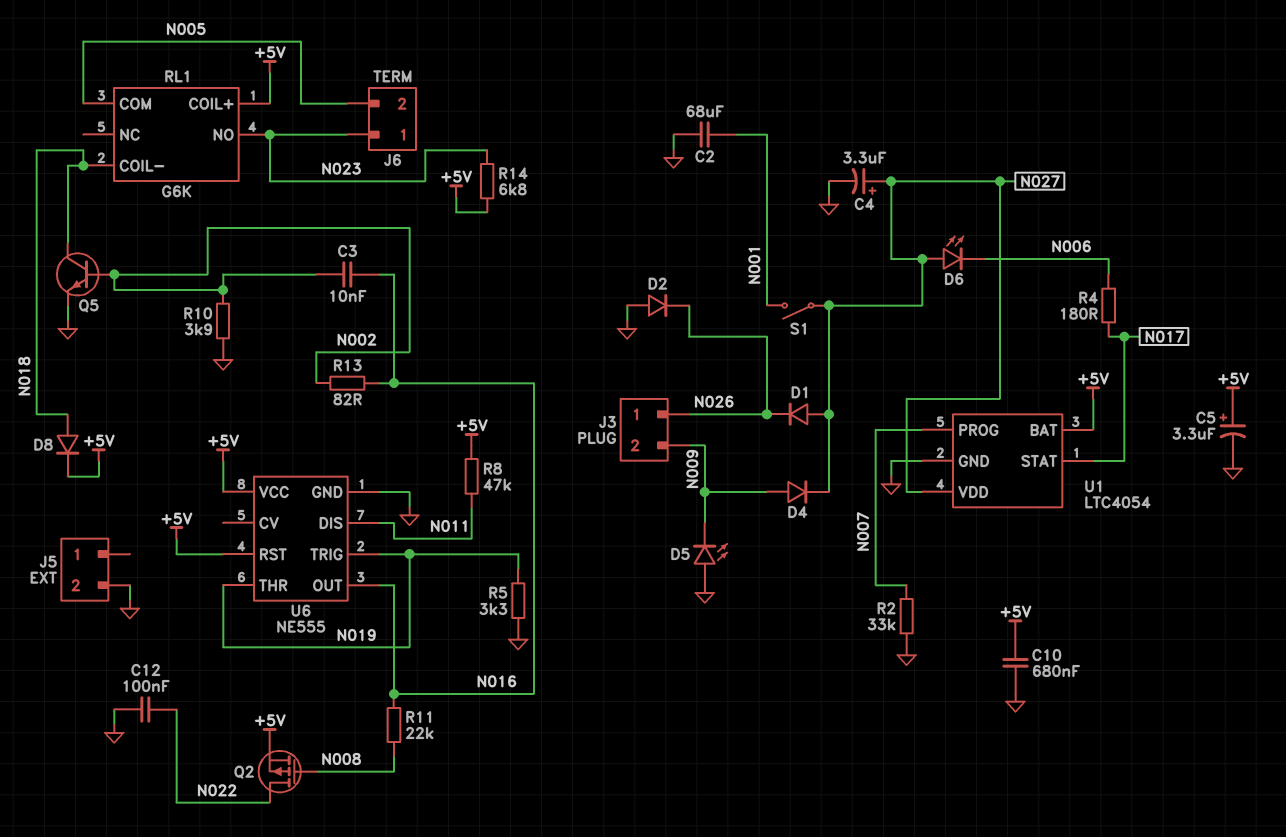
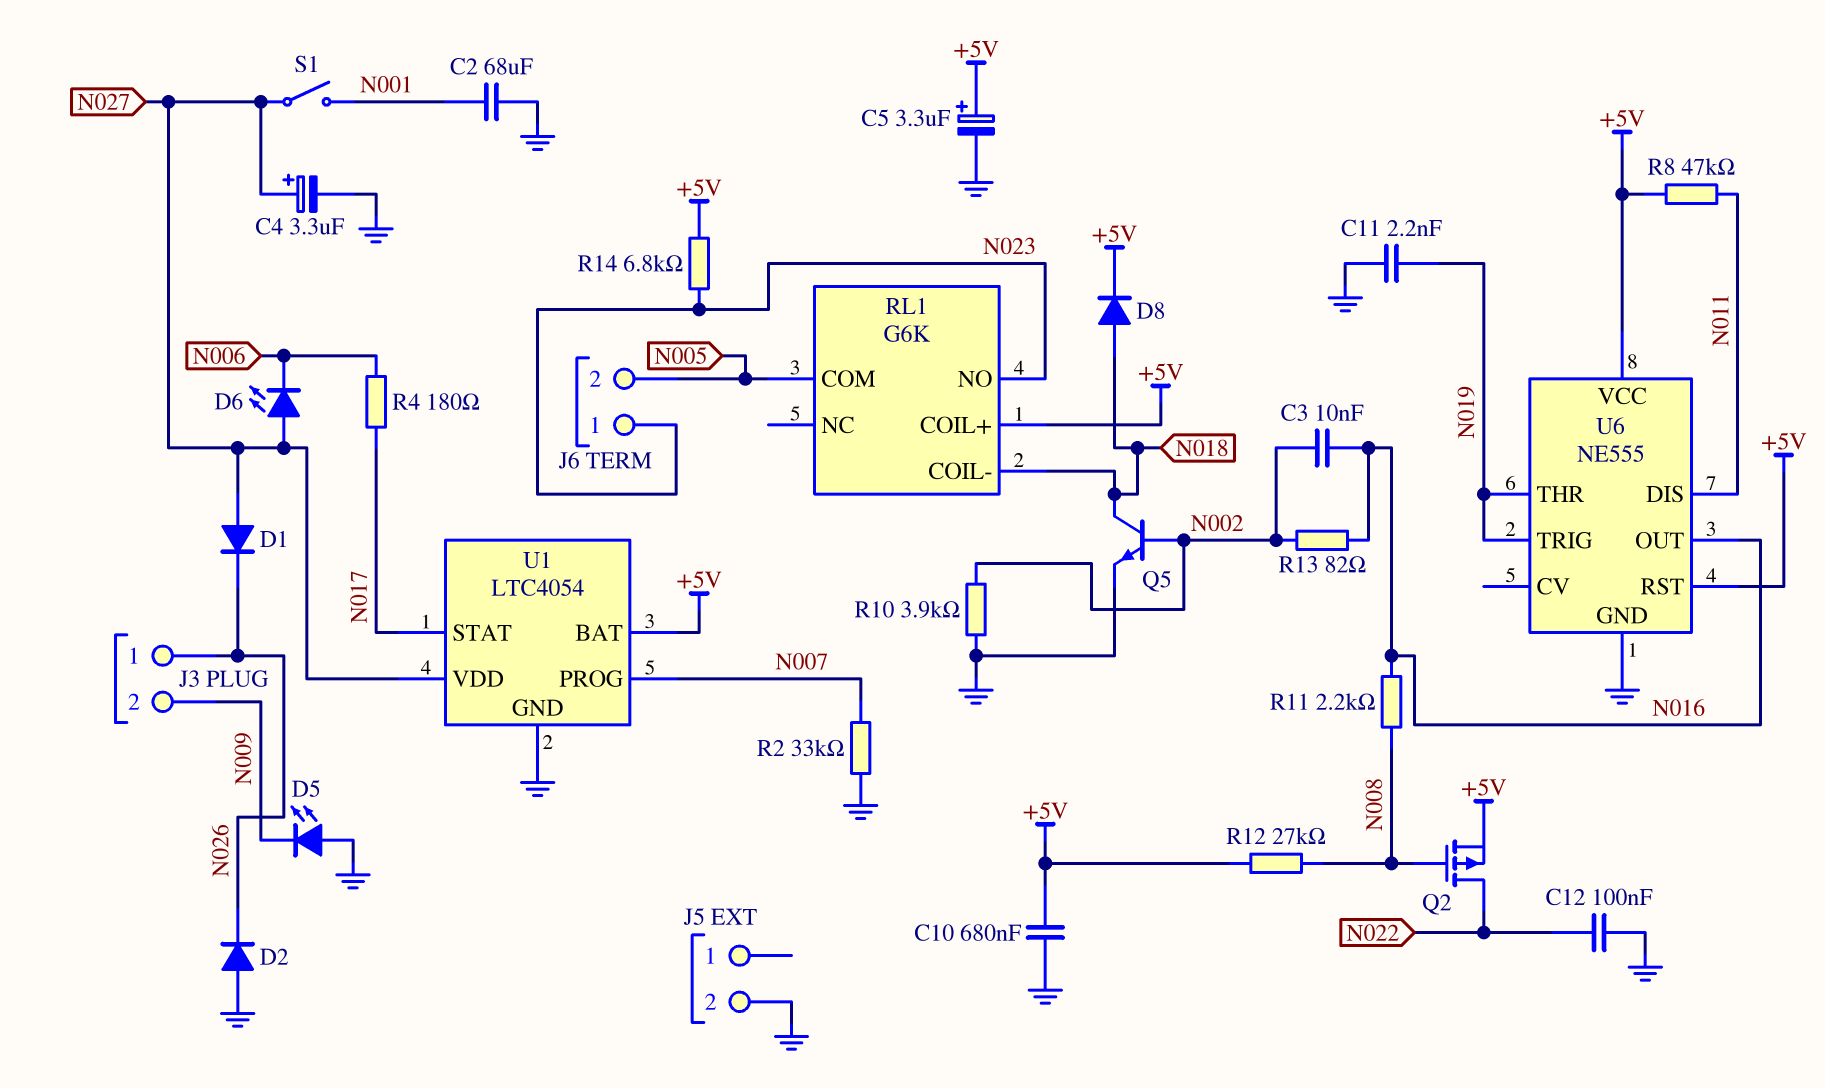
C11: none -> 2.2nF (GND, N019)
D4: diode (A N009, K N027) -> none
R5: 3.3k (GND, N019) -> none
R11: 22k (N008, N016) -> 2.2k (N008, N016)
R12: none -> 27k (+5V, N008)

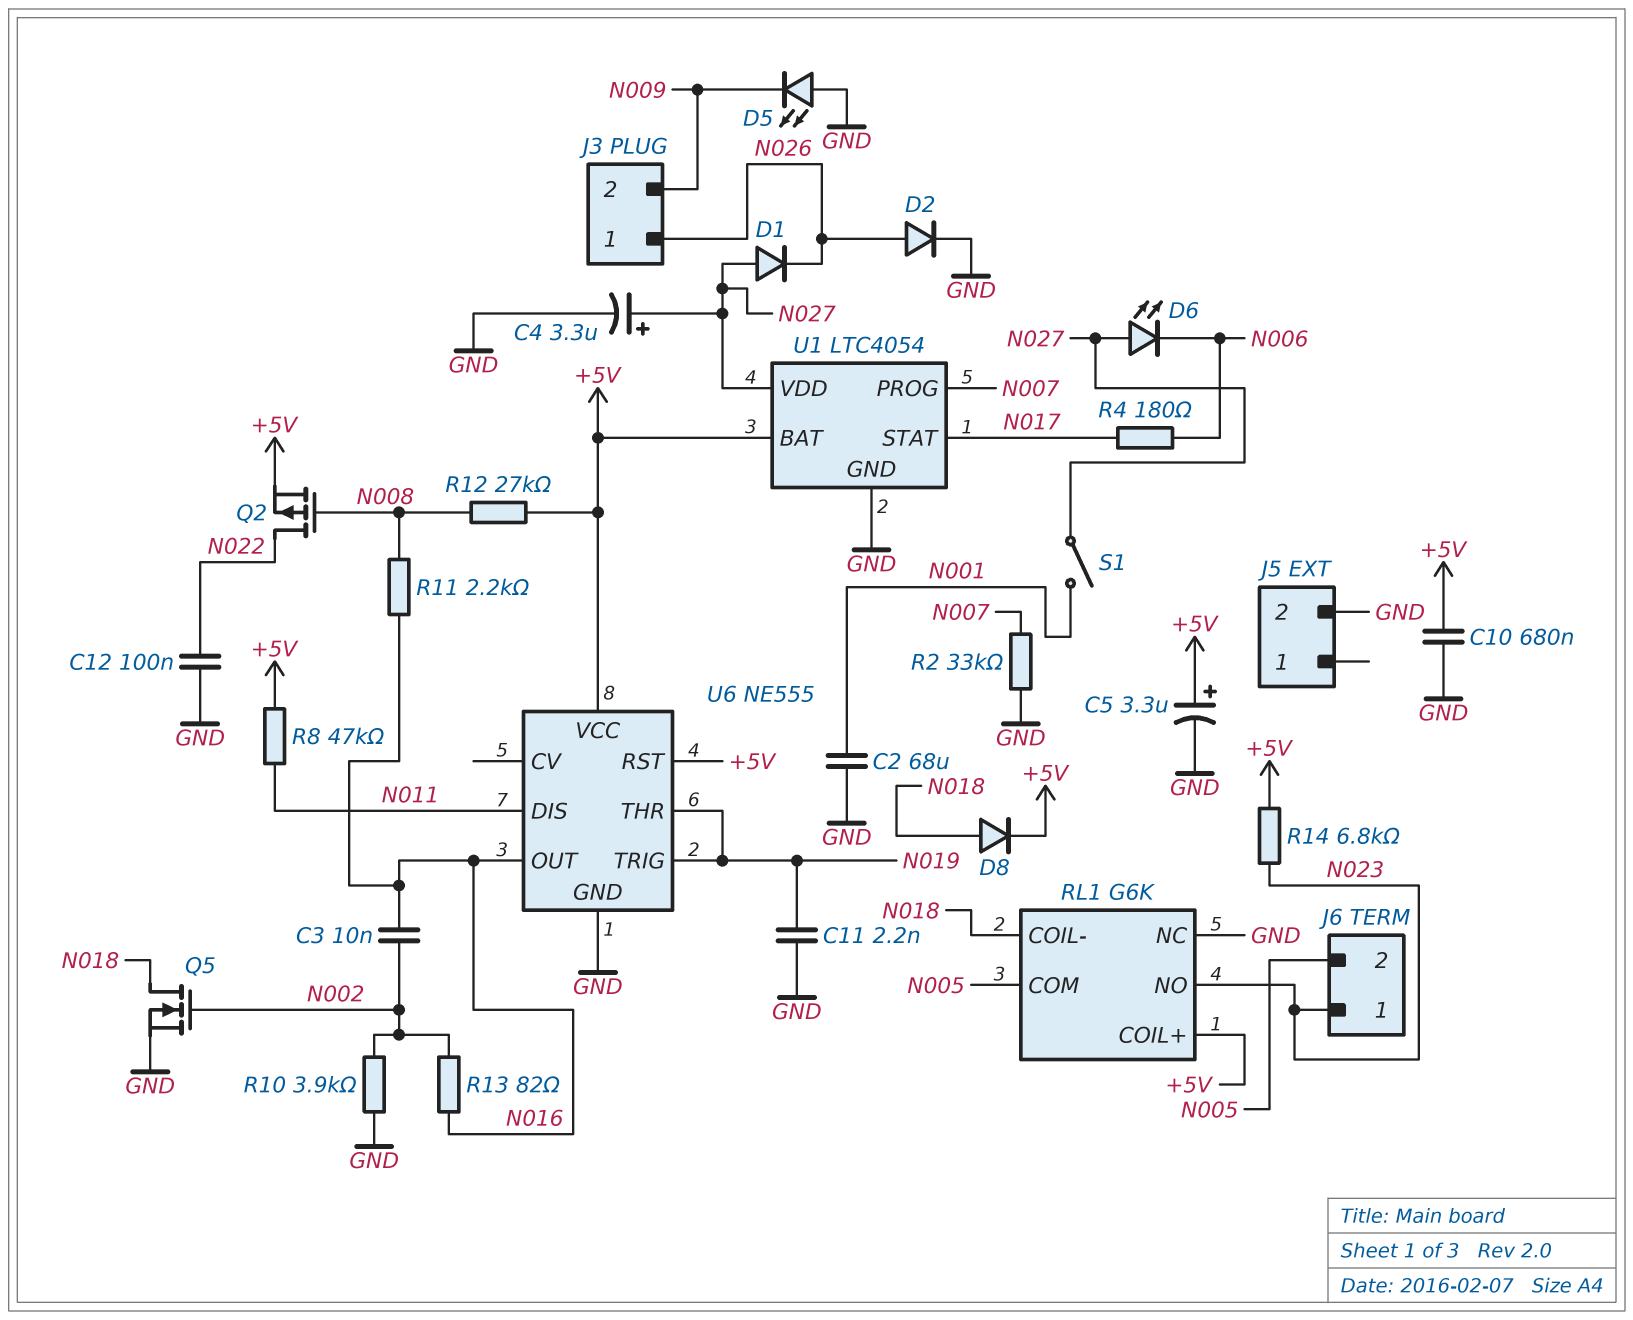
D2: diode (A GND, K N026) -> diode (A N026, K GND)
Q5: NPN (B N002, C N018, E GND) -> NMOS (G N002, D N018, S GND)
RL1 pin NC: none -> GND

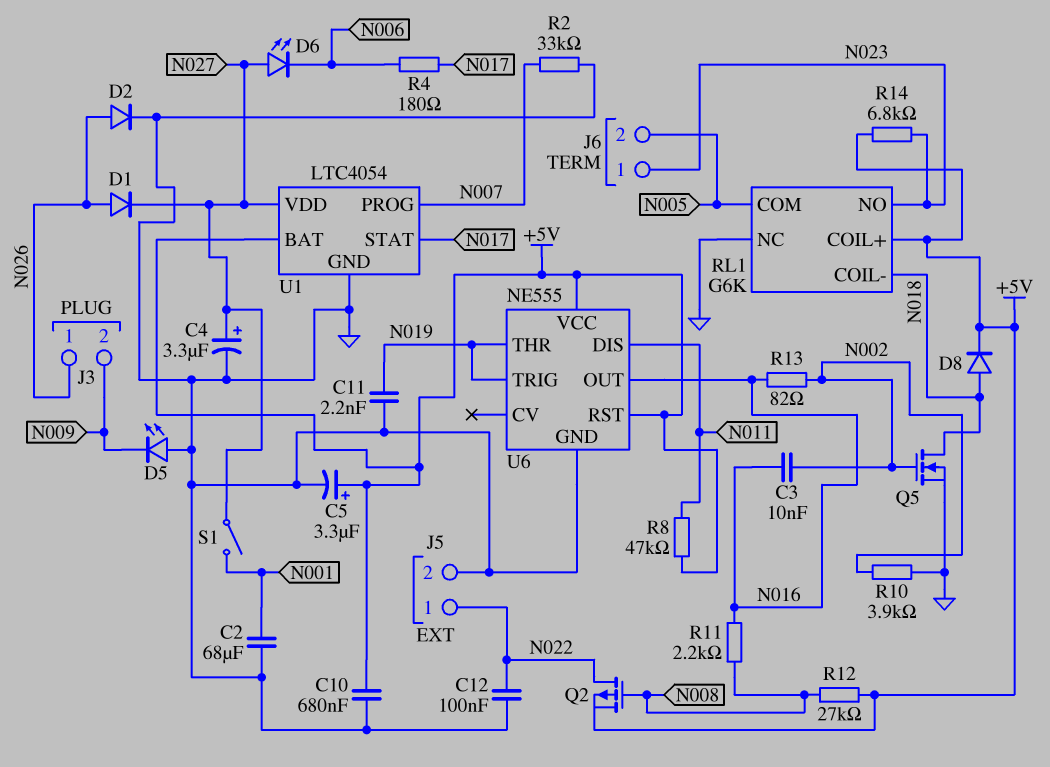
D1: diode (A N027, K N026) -> diode (A N026, K N027)
J5 pin 1: none -> N022

